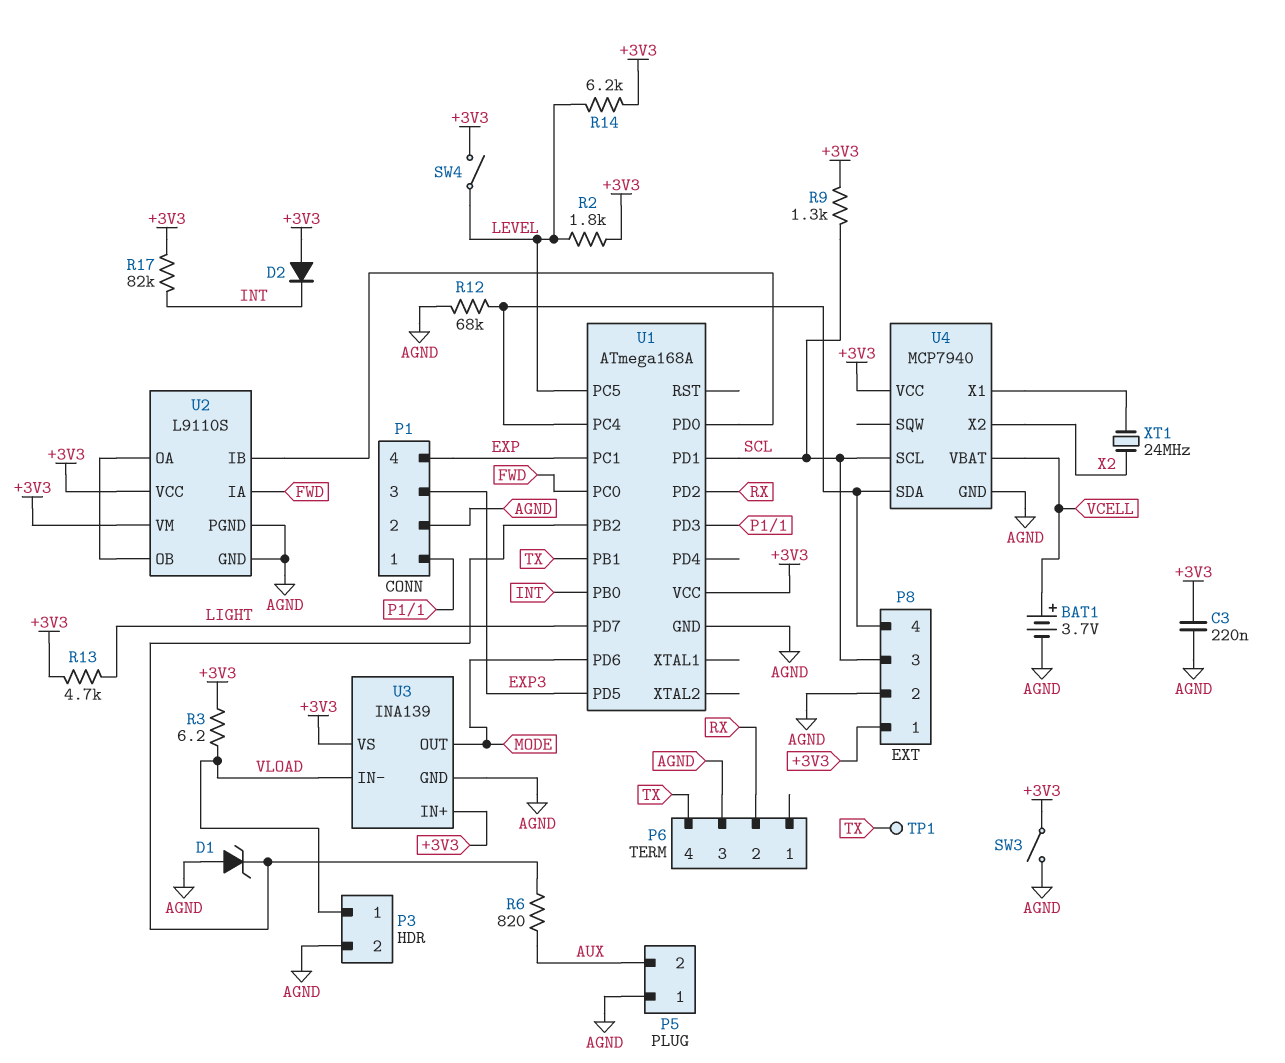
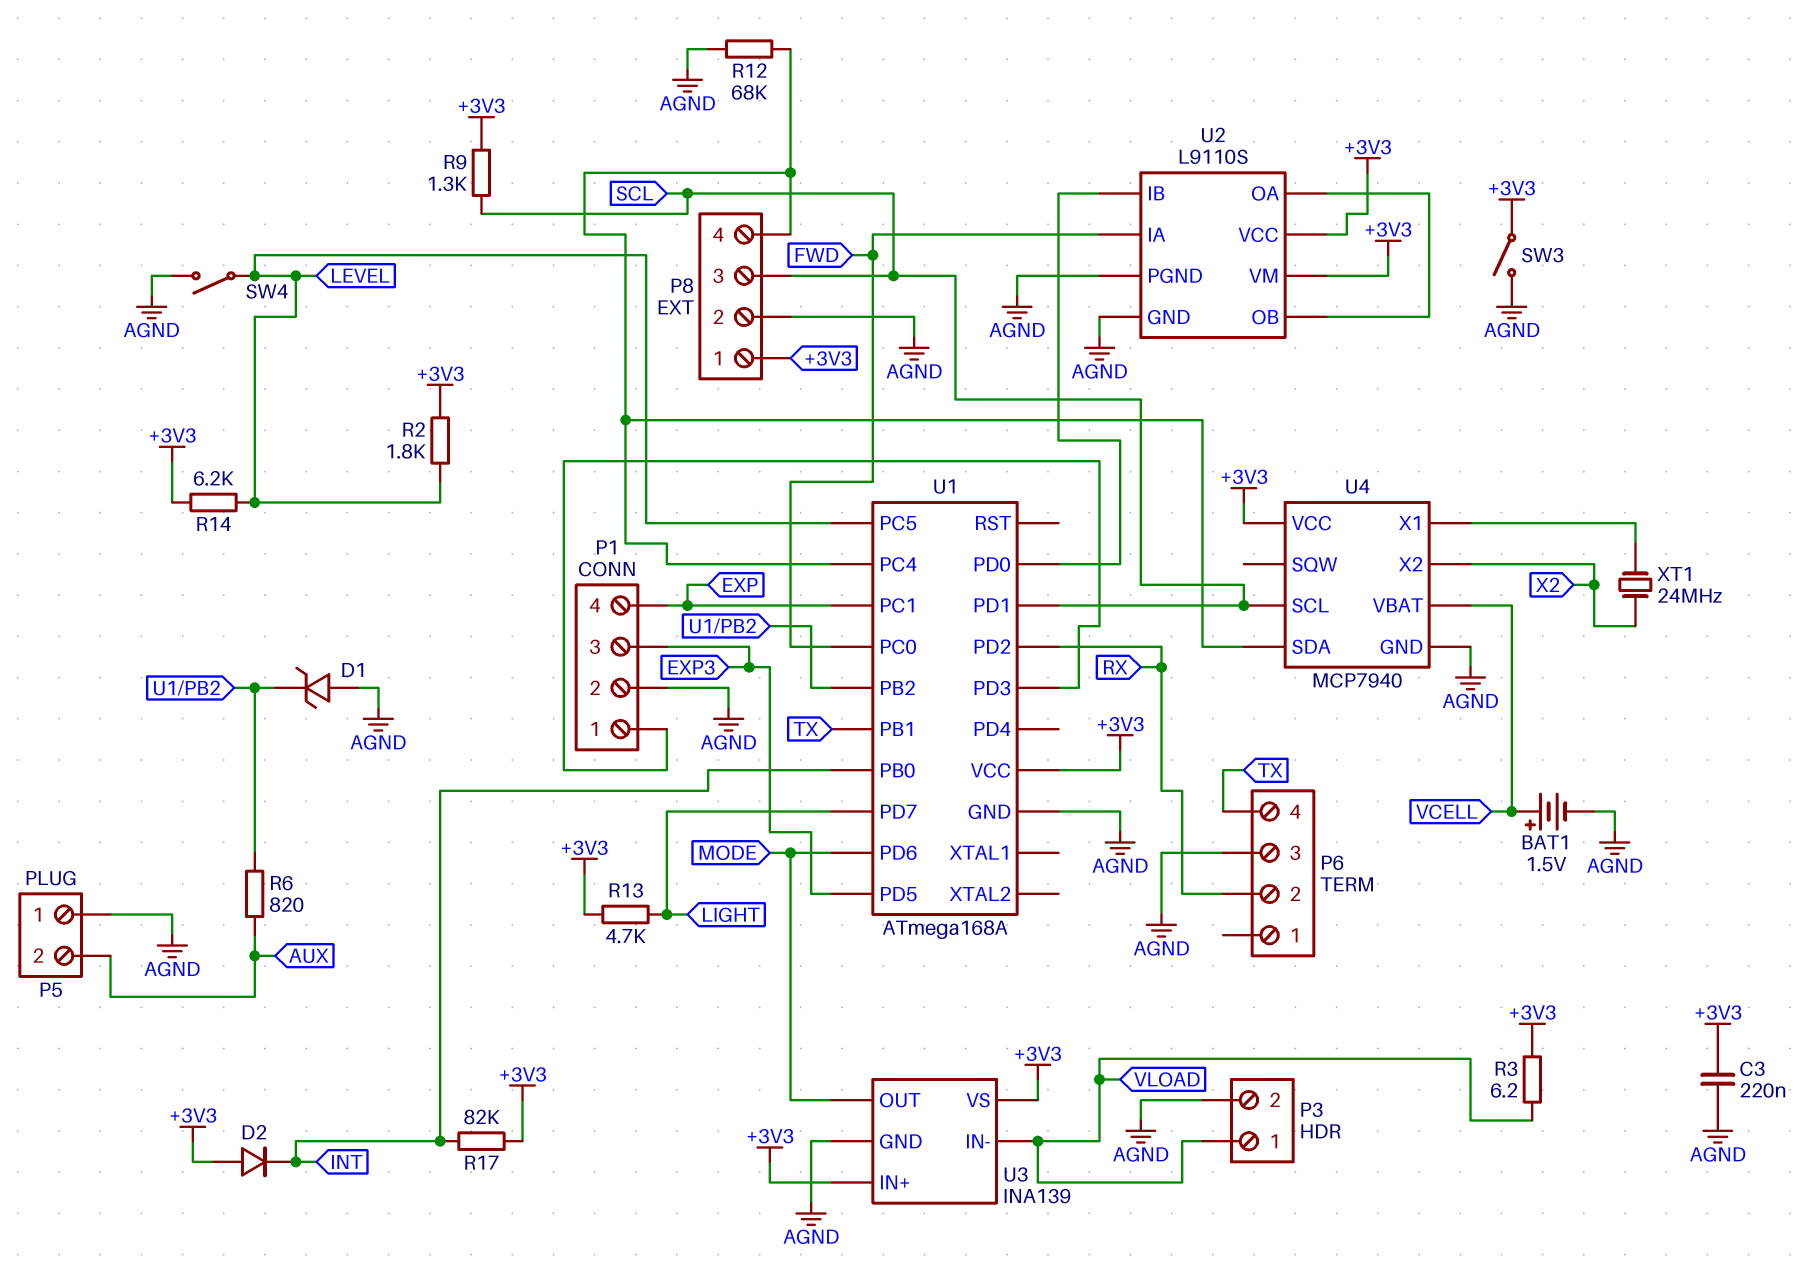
BAT1: 3.7V (plus VCELL, minus AGND) -> 1.5V (plus VCELL, minus AGND)
SW4: switch (+3V3, LEVEL) -> switch (AGND, LEVEL)
TP1: test point (TX) -> none

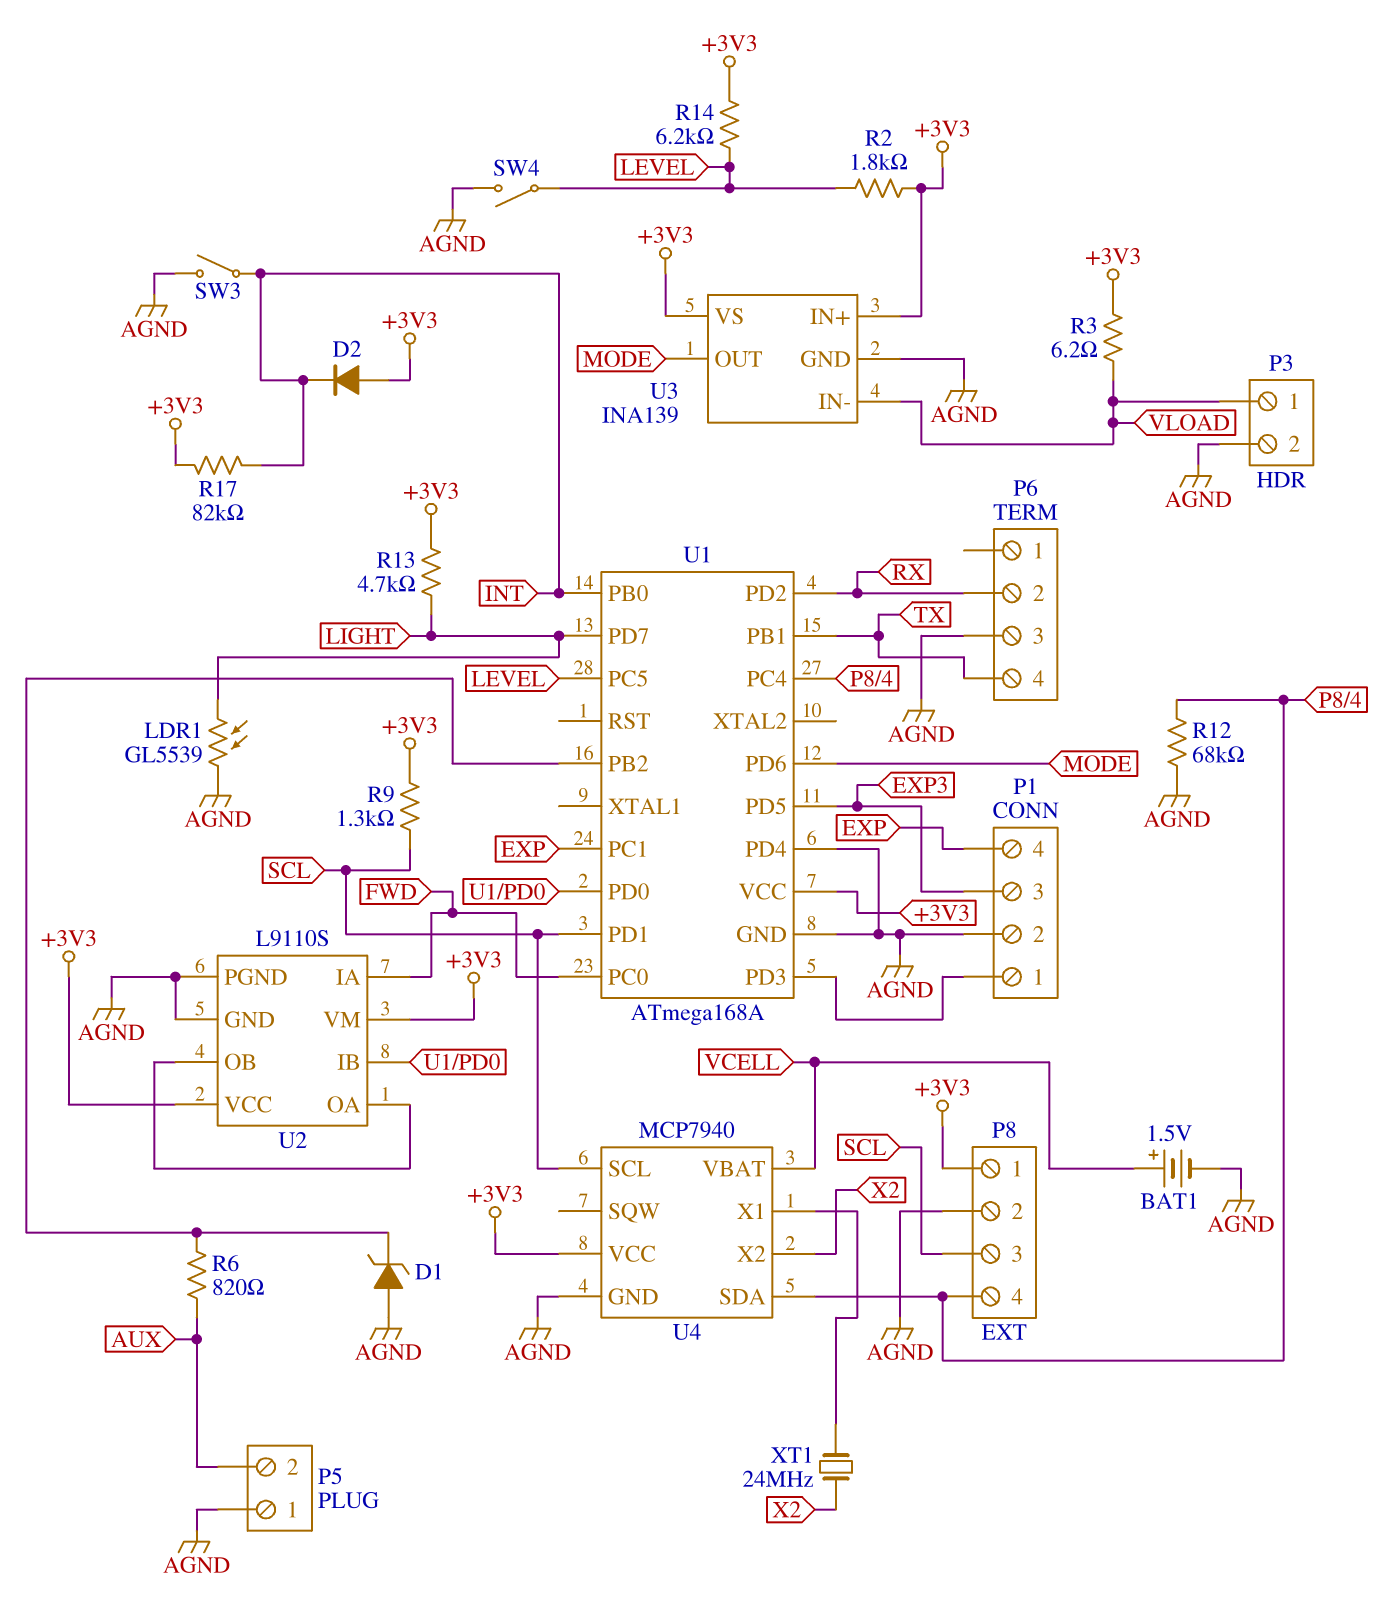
C3: 220nF (+3V3, AGND) -> none
LDR1: none -> GL5539 (AGND, LIGHT)
SW3: switch (+3V3, AGND) -> switch (AGND, INT)
U1 pin PD4: none -> AGND

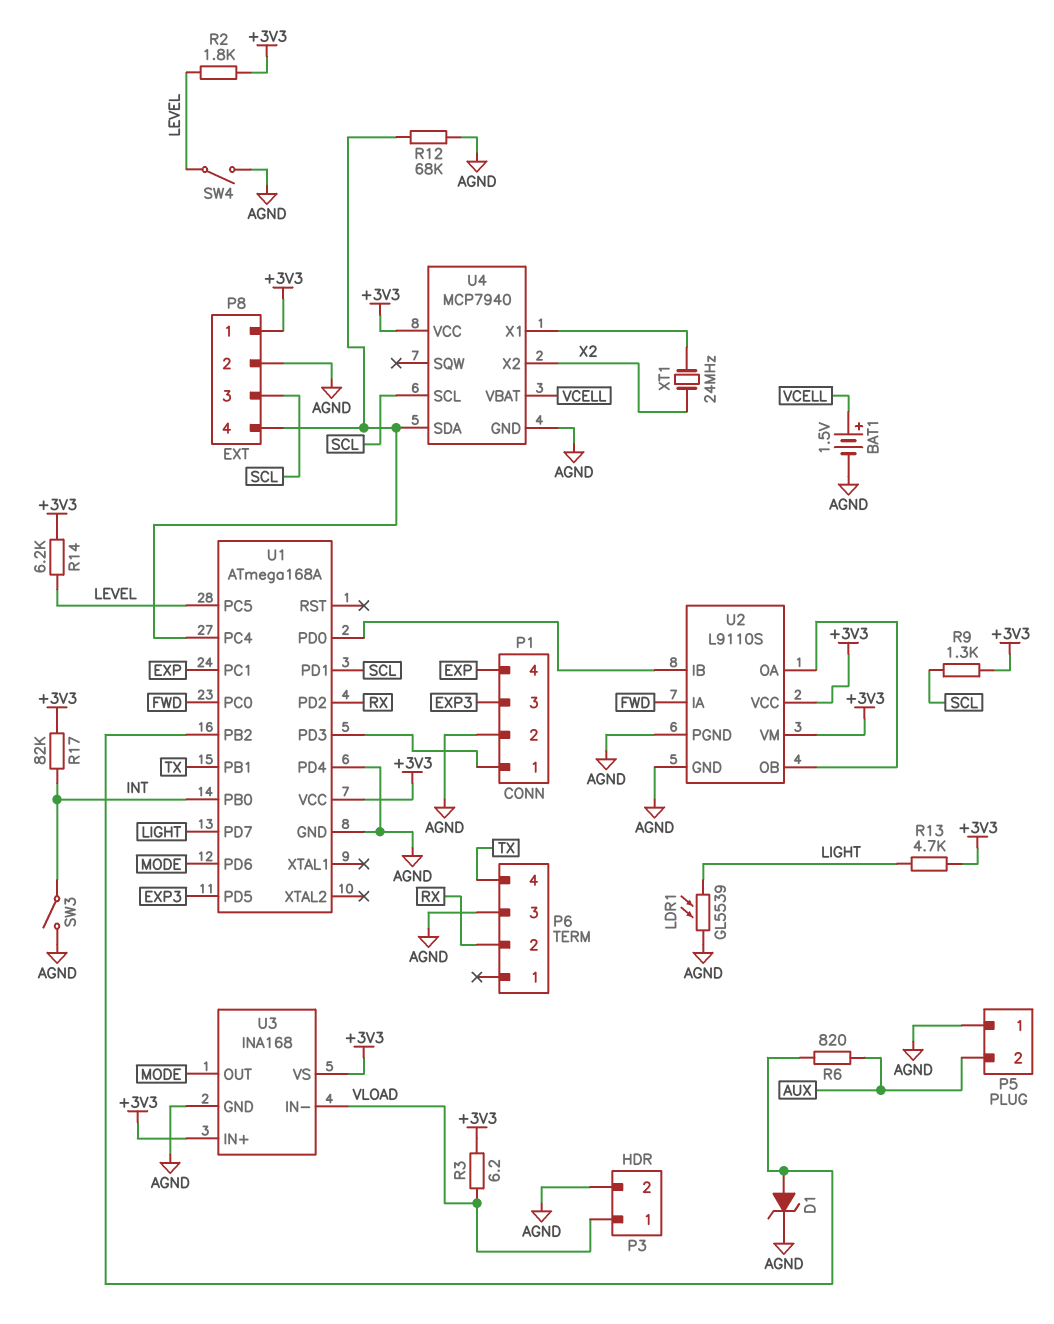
D1: zener (A AGND, K U1/PB2) -> zener (A U1/PB2, K AGND)
D2: diode (A +3V3, K INT) -> none
U3: INA139 -> INA168

